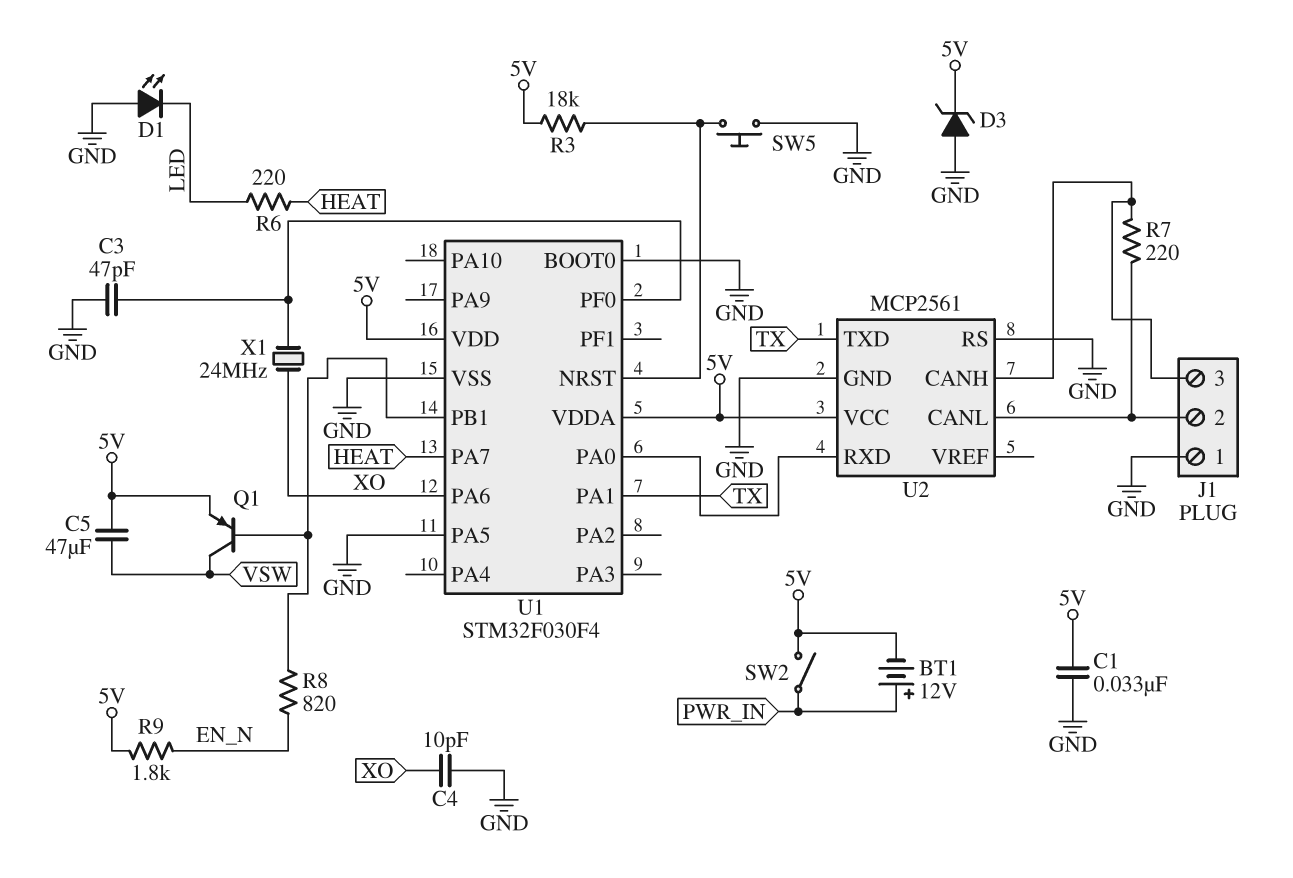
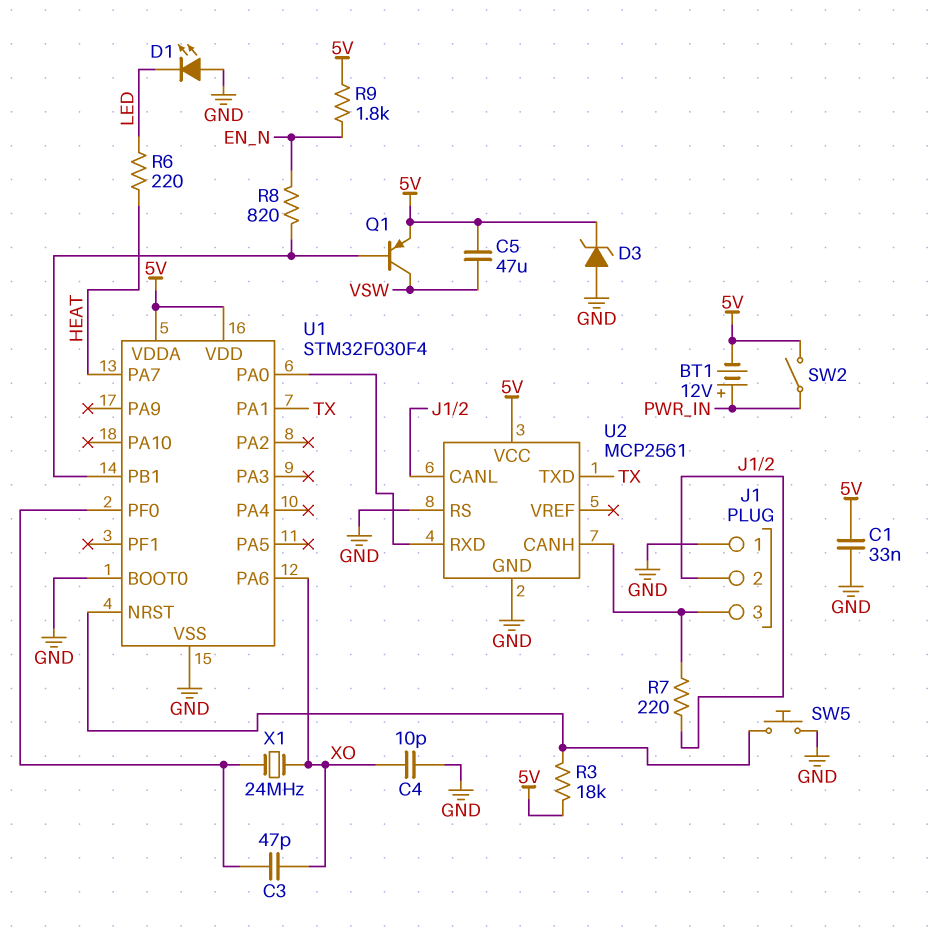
C3: 47pF (GND, U1/PF0) -> 47pF (U1/PF0, XO)
U1 pin PA5: GND -> none

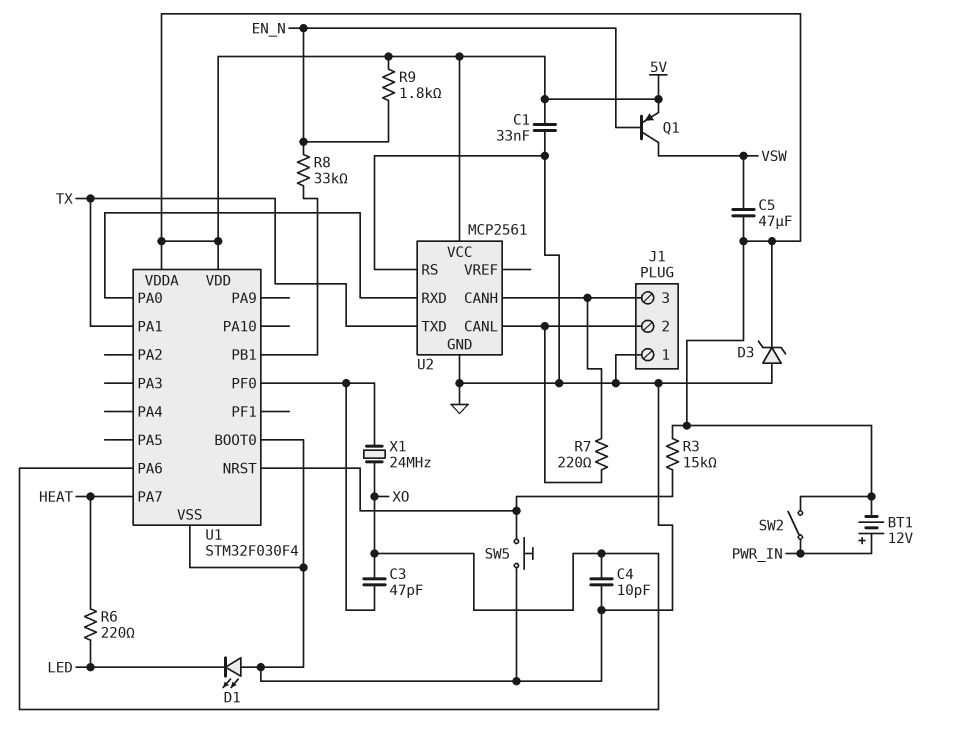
Q1: PNP (B U1/PB1, C VSW, E 5V) -> PNP (B EN_N, C VSW, E 5V)
R3: 18k (5V, U1/NRST) -> 15k (5V, U1/NRST)
R8: 820 (EN_N, U1/PB1) -> 33k (EN_N, U1/PB1)

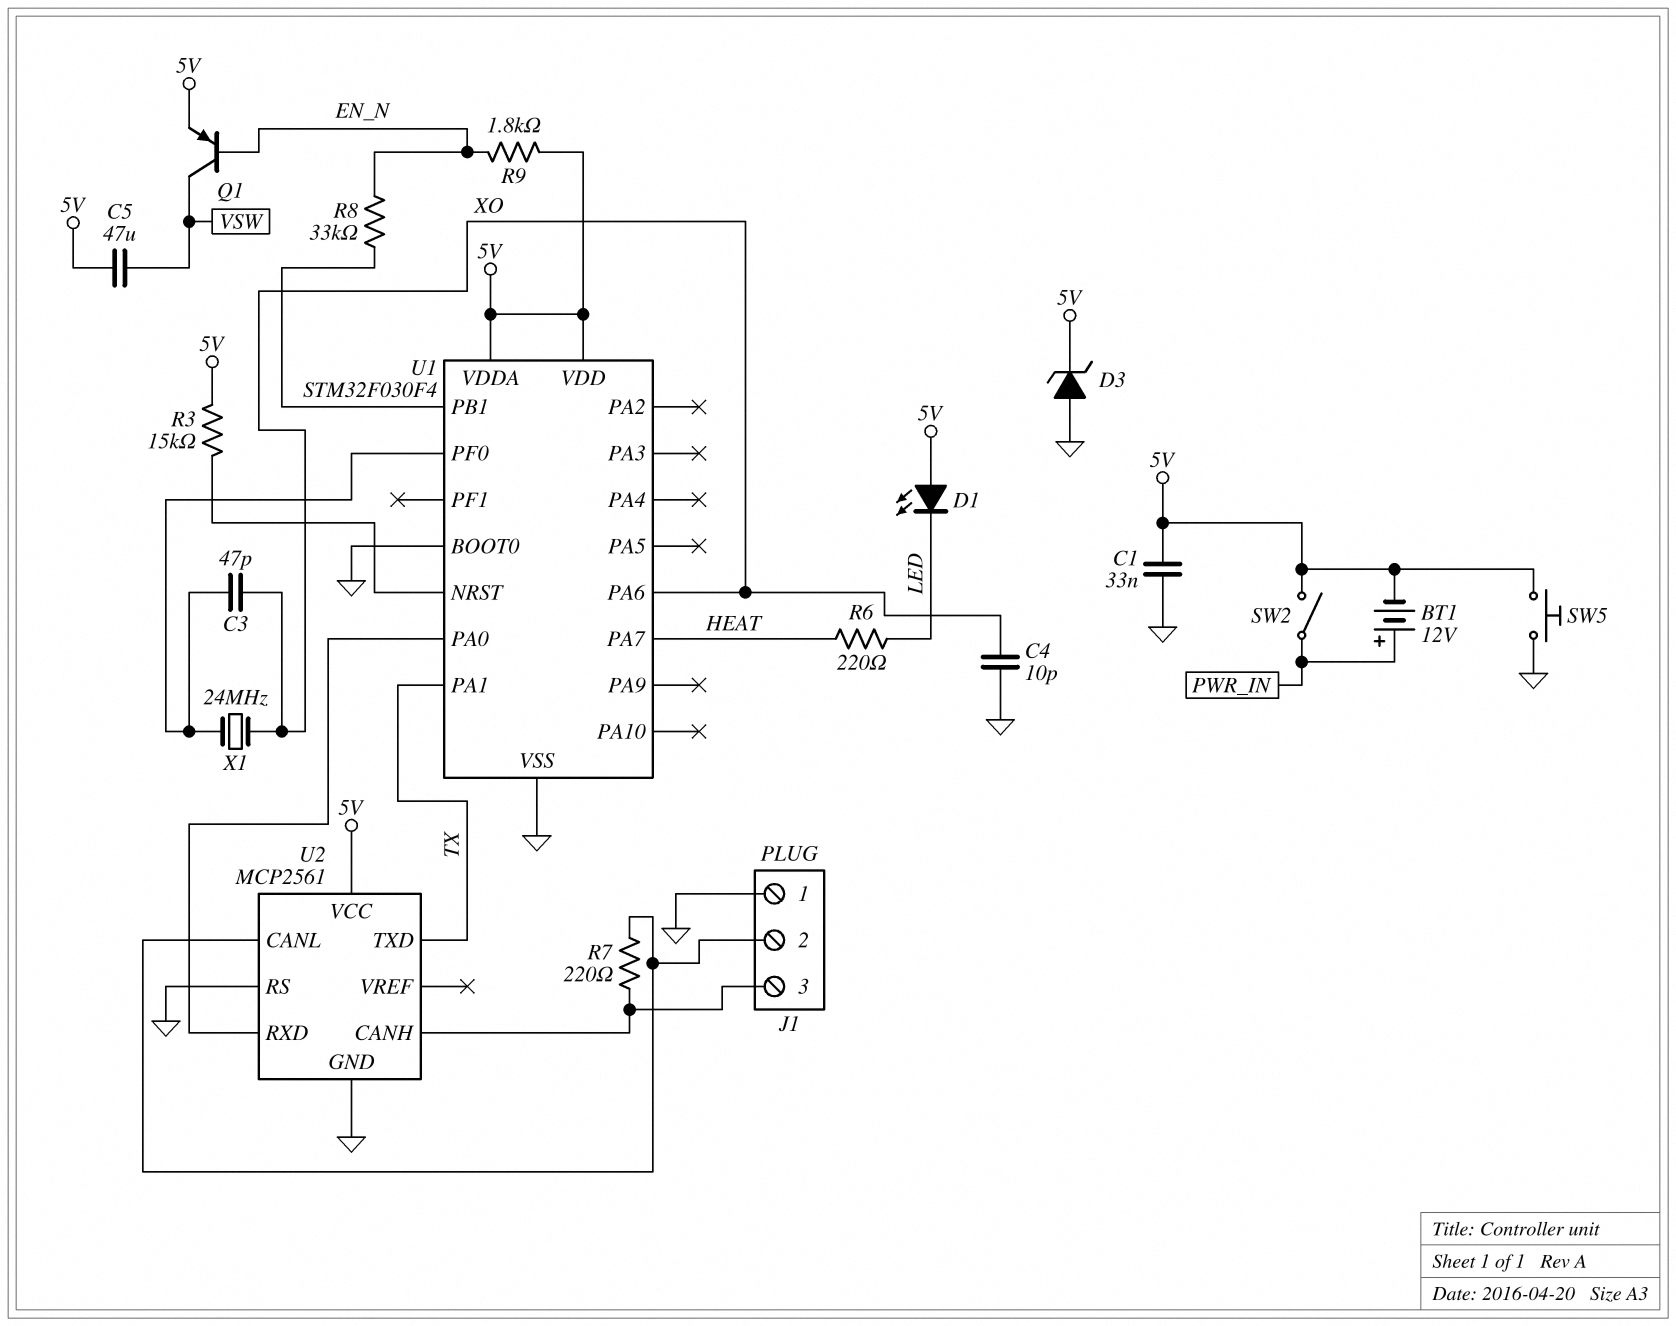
D1: LED (A GND, K LED) -> LED (A 5V, K LED)
SW5: button (GND, U1/NRST) -> button (5V, GND)

